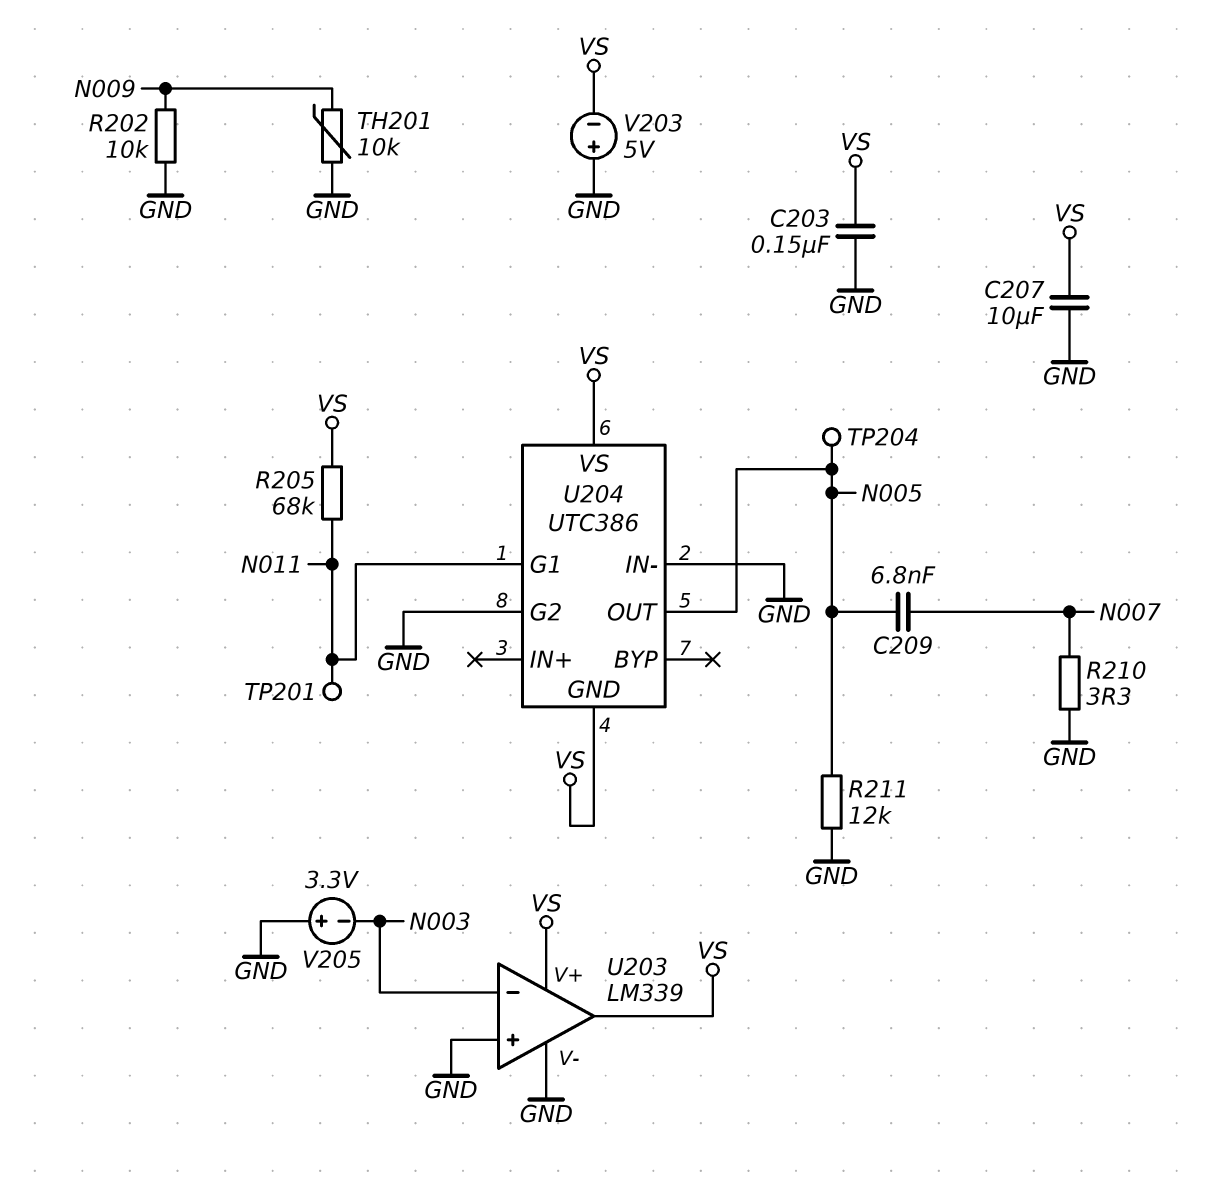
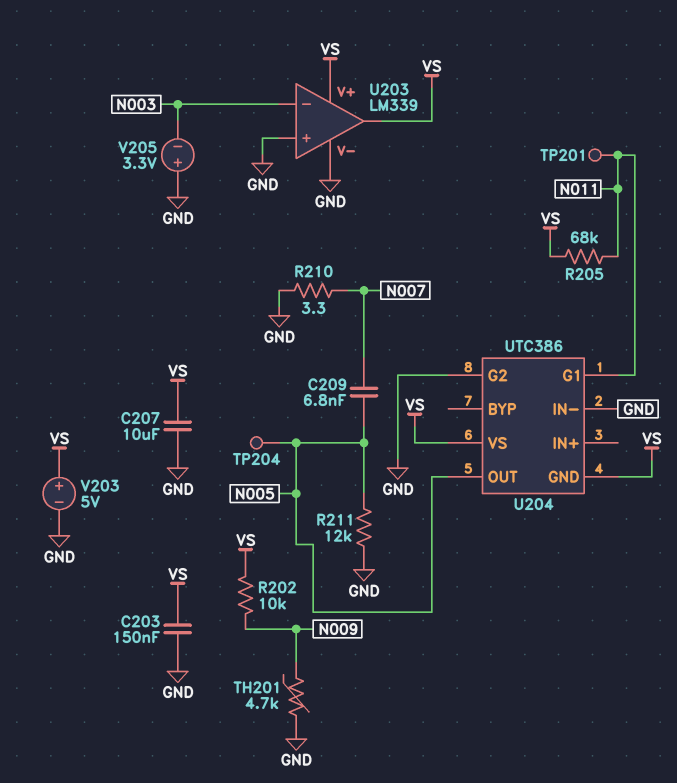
R202: 10k (GND, N009) -> 10k (N009, VS)
TH201: 10k (GND, N009) -> 4.7k (GND, N009)
V203: 5V (plus GND, minus VS) -> 5V (plus VS, minus GND)

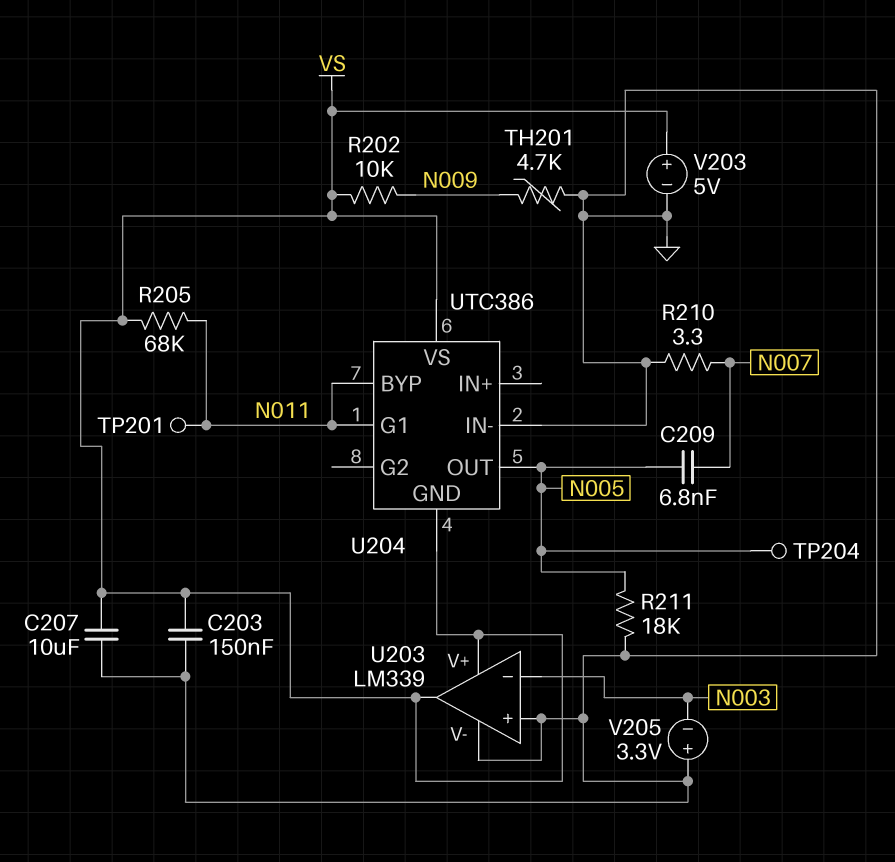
R211: 12k (GND, N005) -> 18k (GND, N005)
U204 pin BYP: none -> N011
U204 pin G2: GND -> none

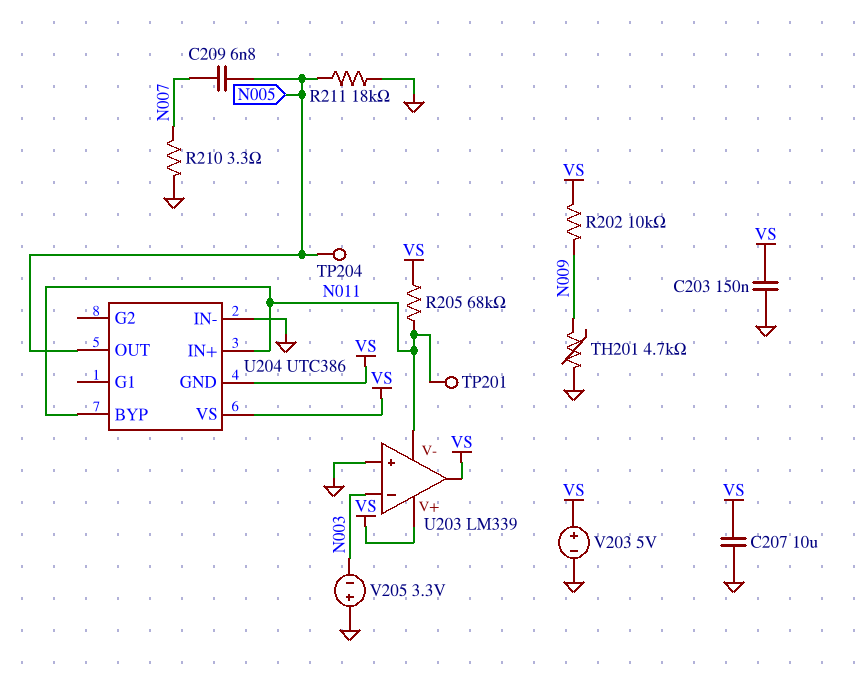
U203 pin V-: GND -> N011
U204 pin G1: N011 -> none
U204 pin IN+: none -> N011

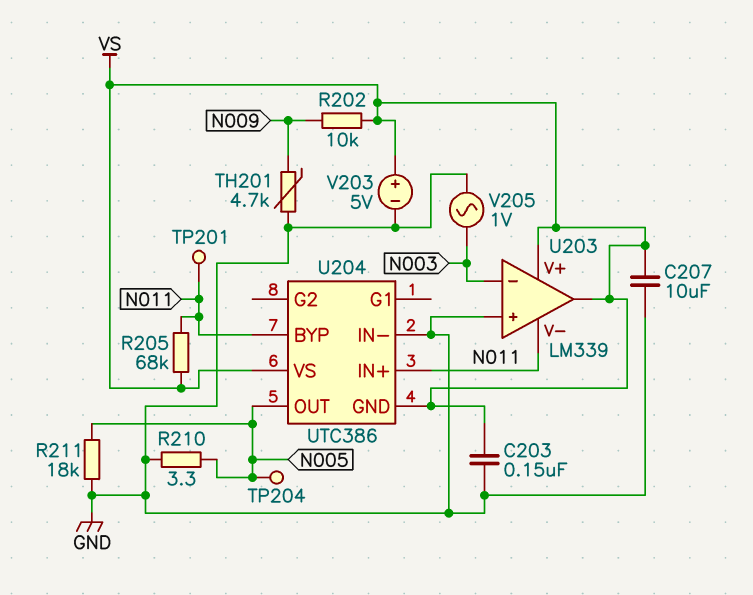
C209: 6.8nF (N005, N007) -> none
R210: 3.3 (GND, N007) -> 3.3 (GND, N005)
V205: 3.3V (plus GND, minus N003) -> AC 1V (GND, N003)

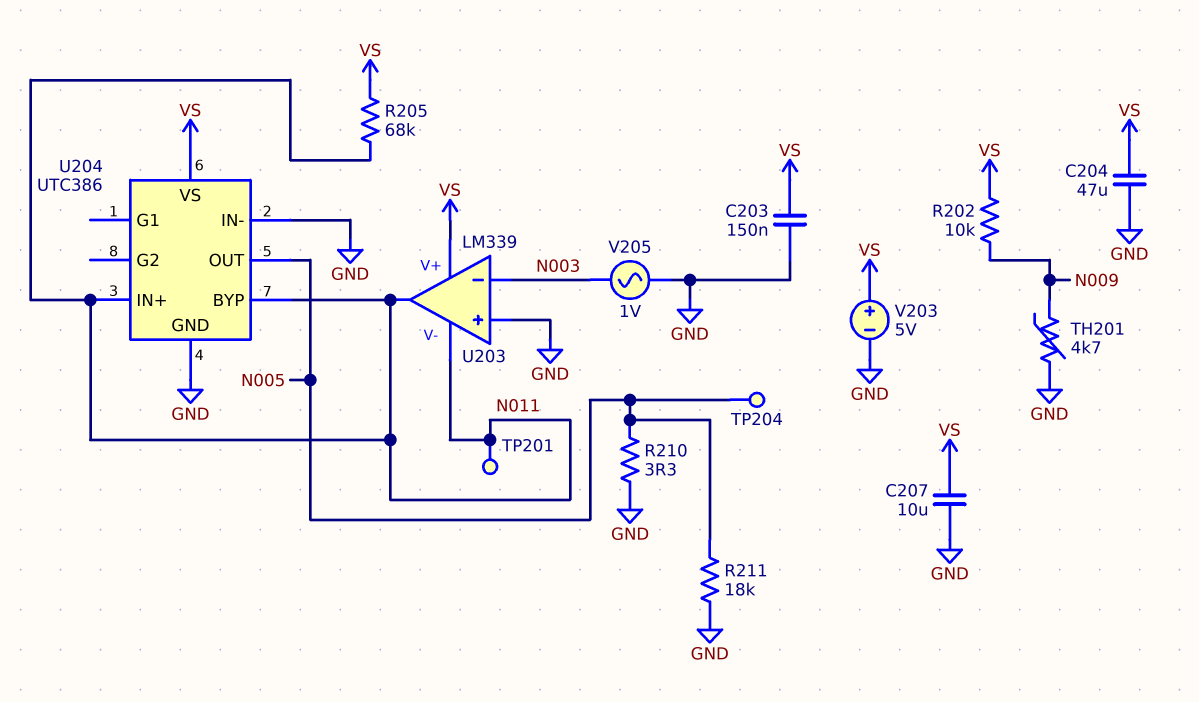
C204: none -> 47uF (GND, VS)
U203 pin out: VS -> N011
U204 pin GND: VS -> GND

